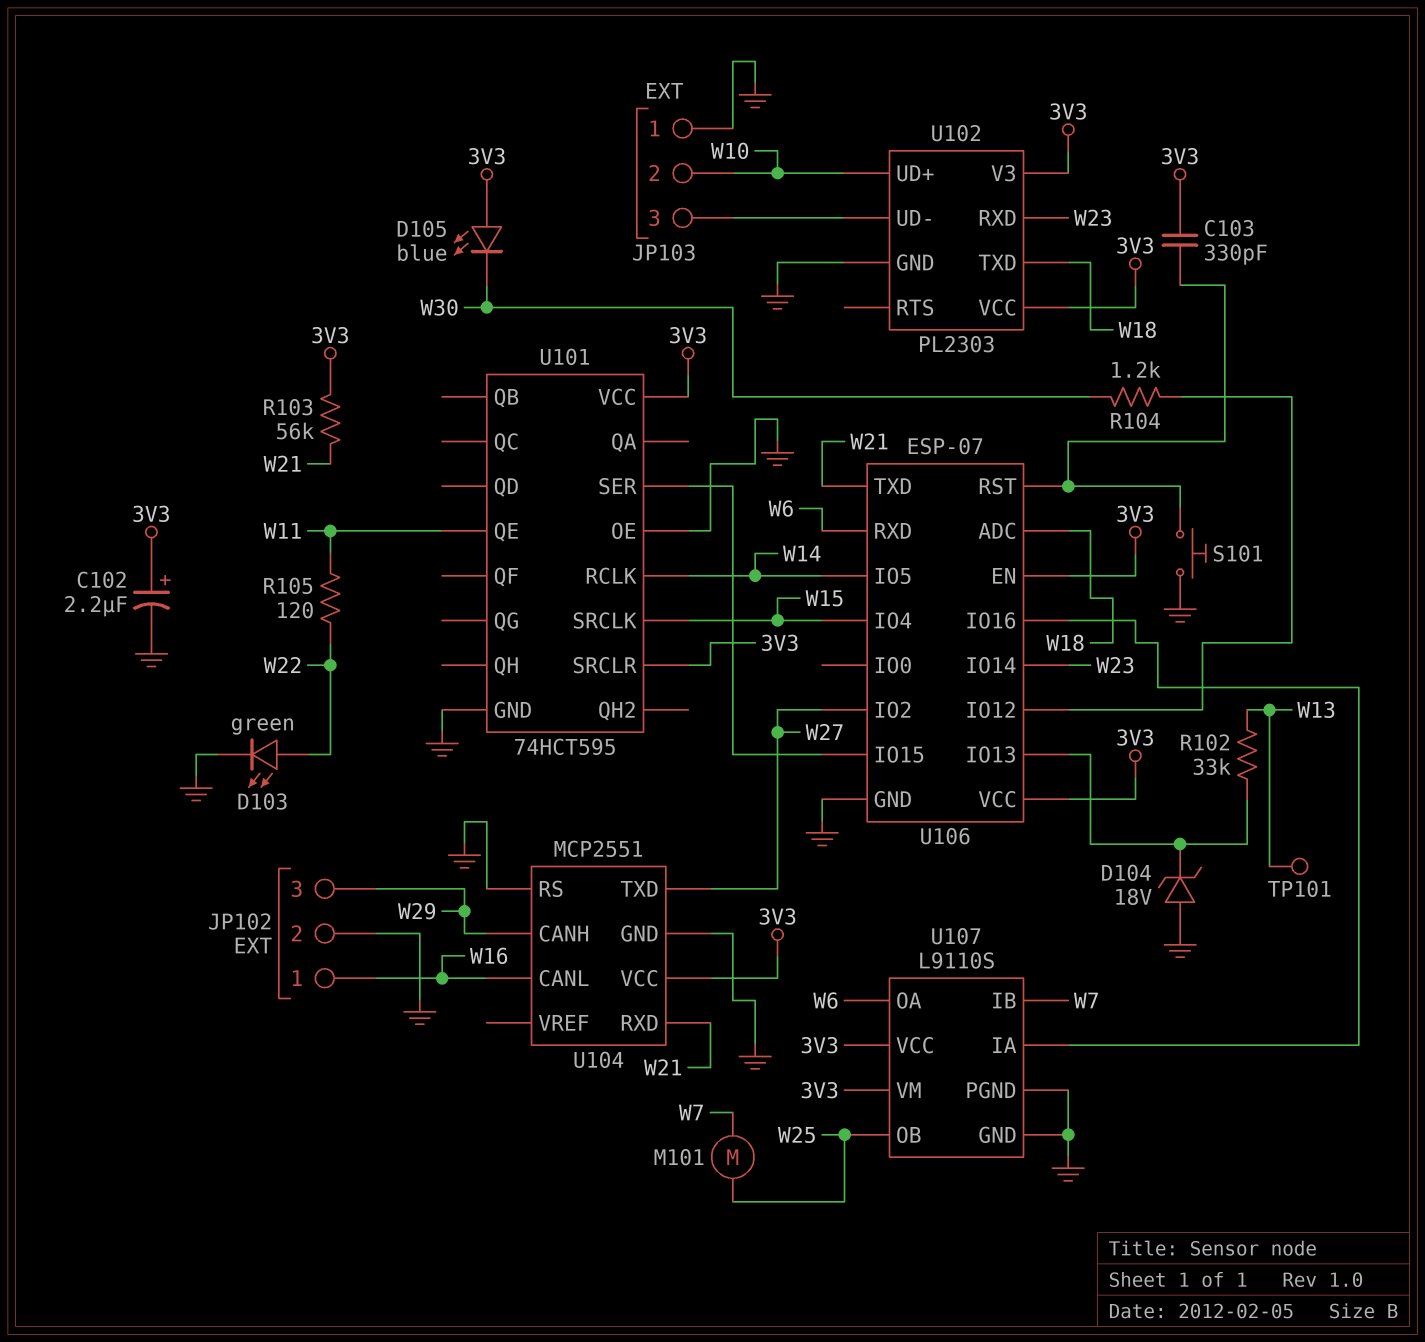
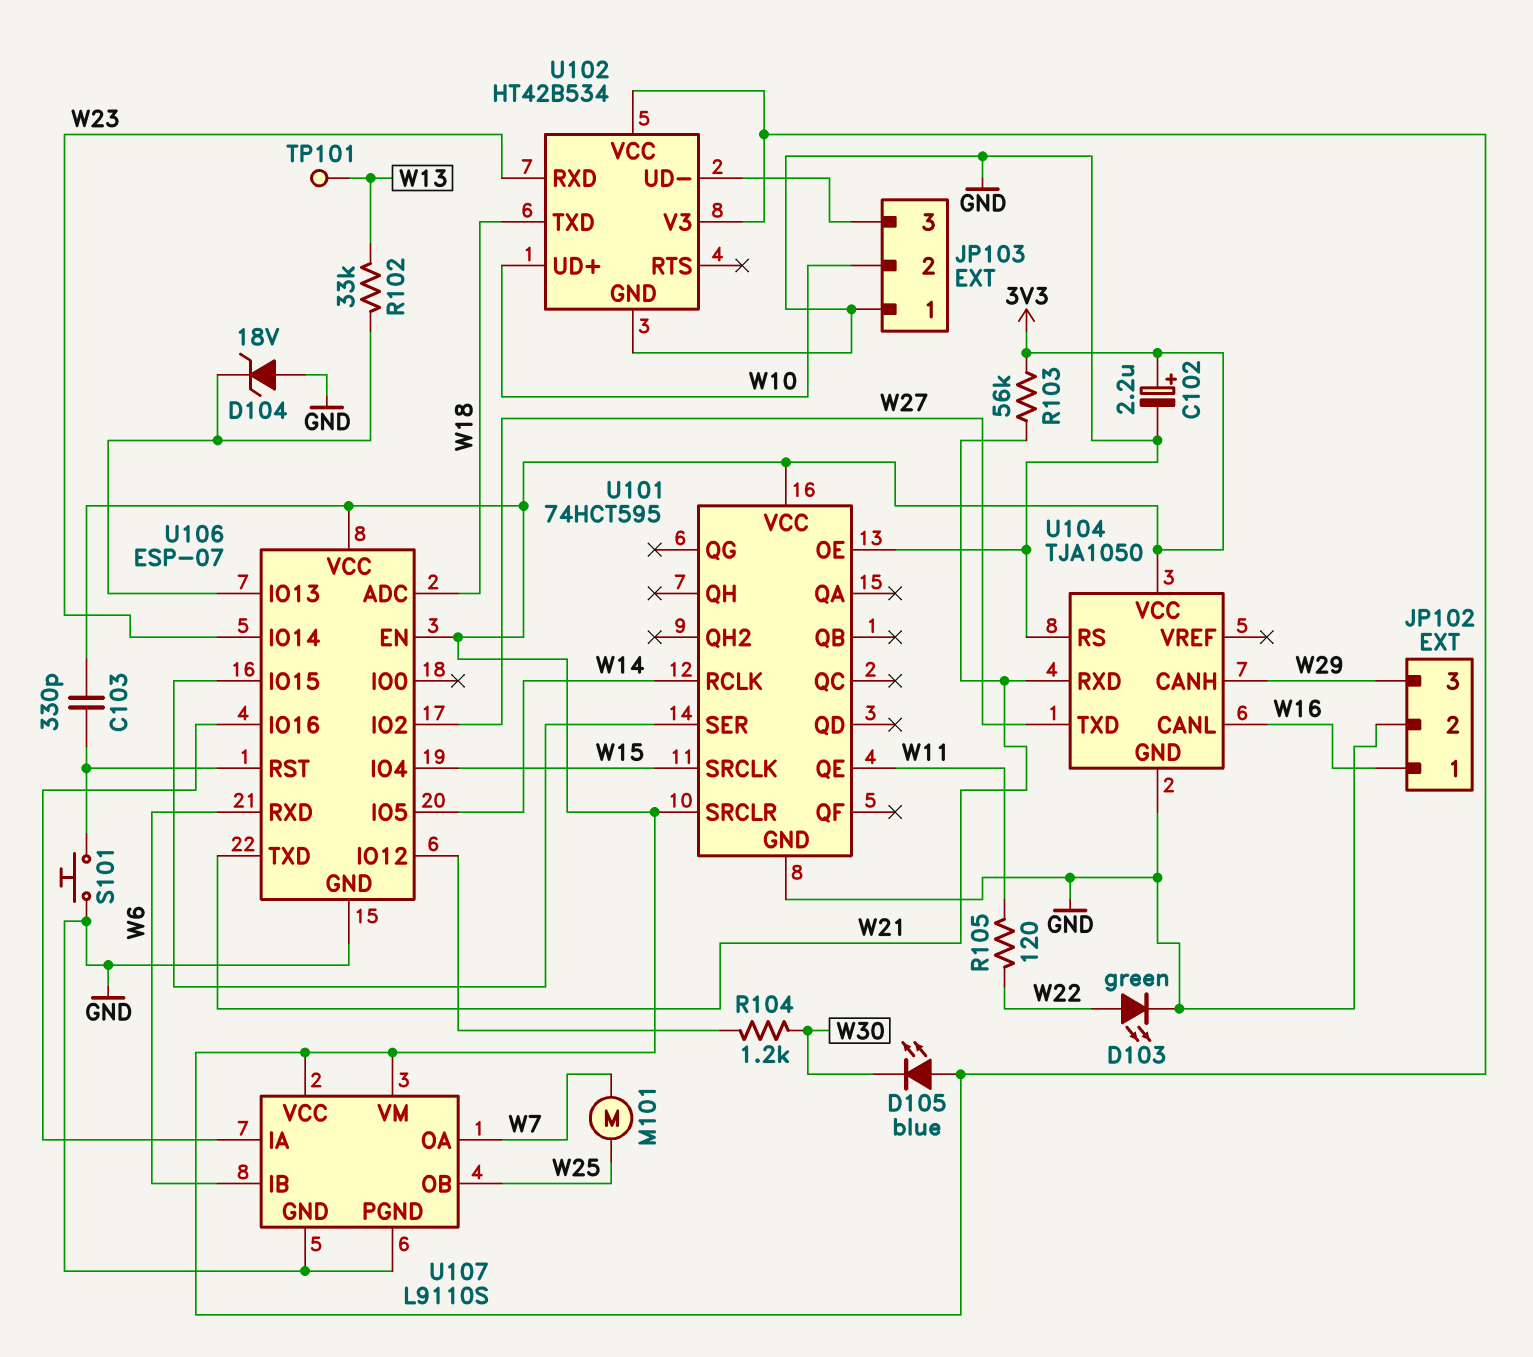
U102: PL2303 -> HT42B534
U104: MCP2551 -> TJA1050
U107 pin IB: W7 -> W6
U107 pin OA: W6 -> W7

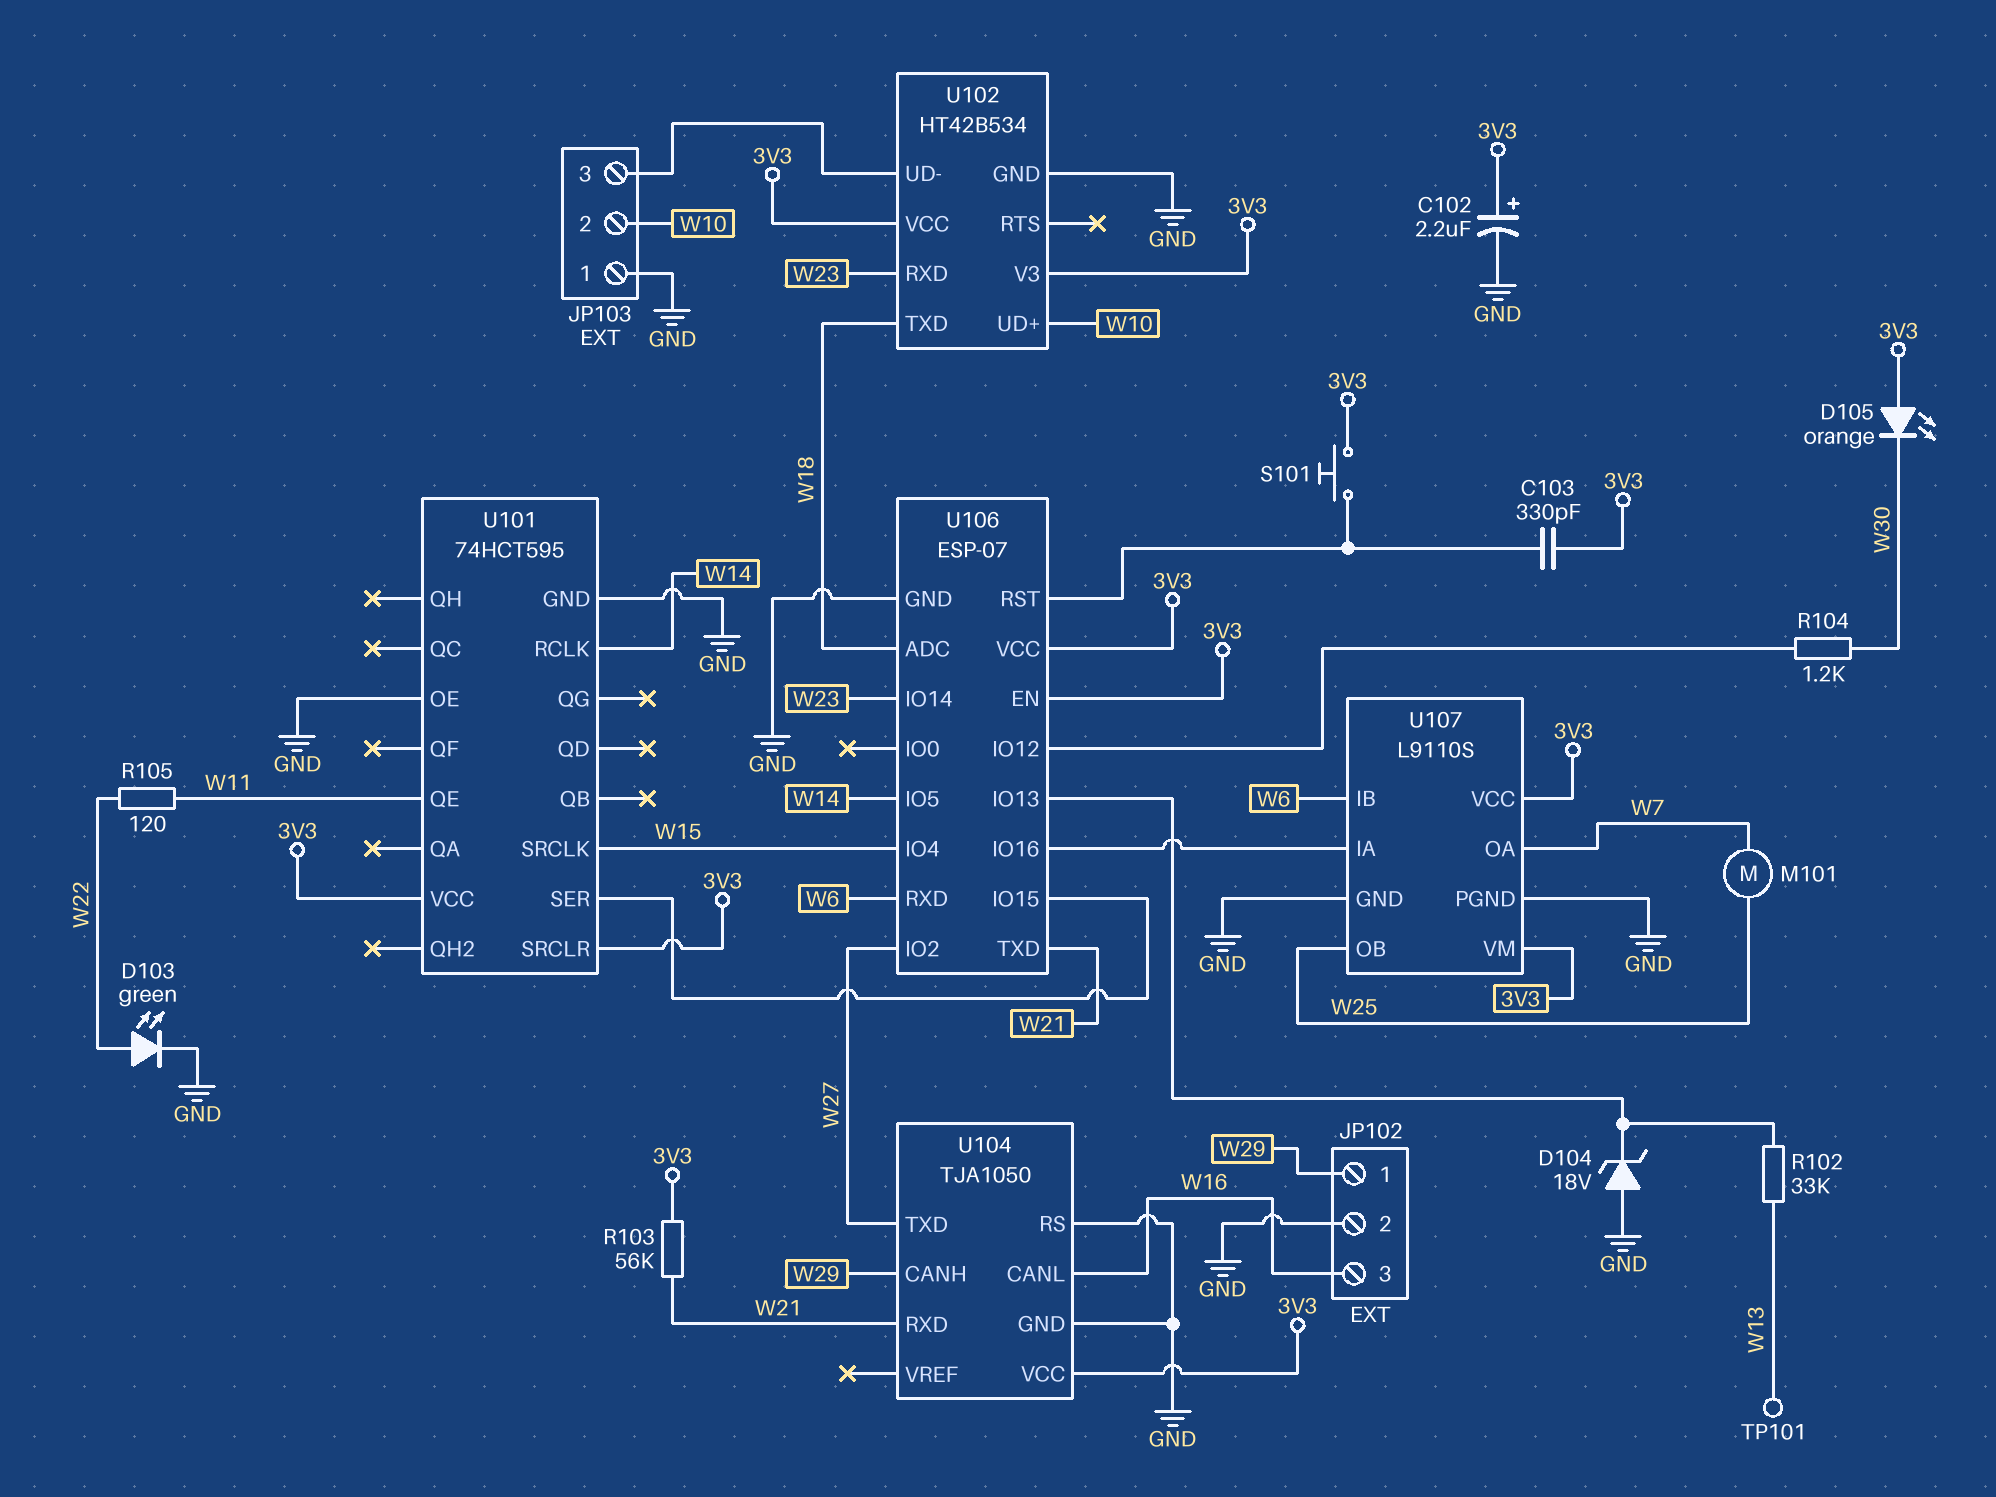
D105: LED blue (A 3V3, K W30) -> LED orange (A 3V3, K W30)
JP102 pin 1: W16 -> W29
JP102 pin 3: W29 -> W16
S101: button (GND, U106/RST) -> button (3V3, U106/RST)

